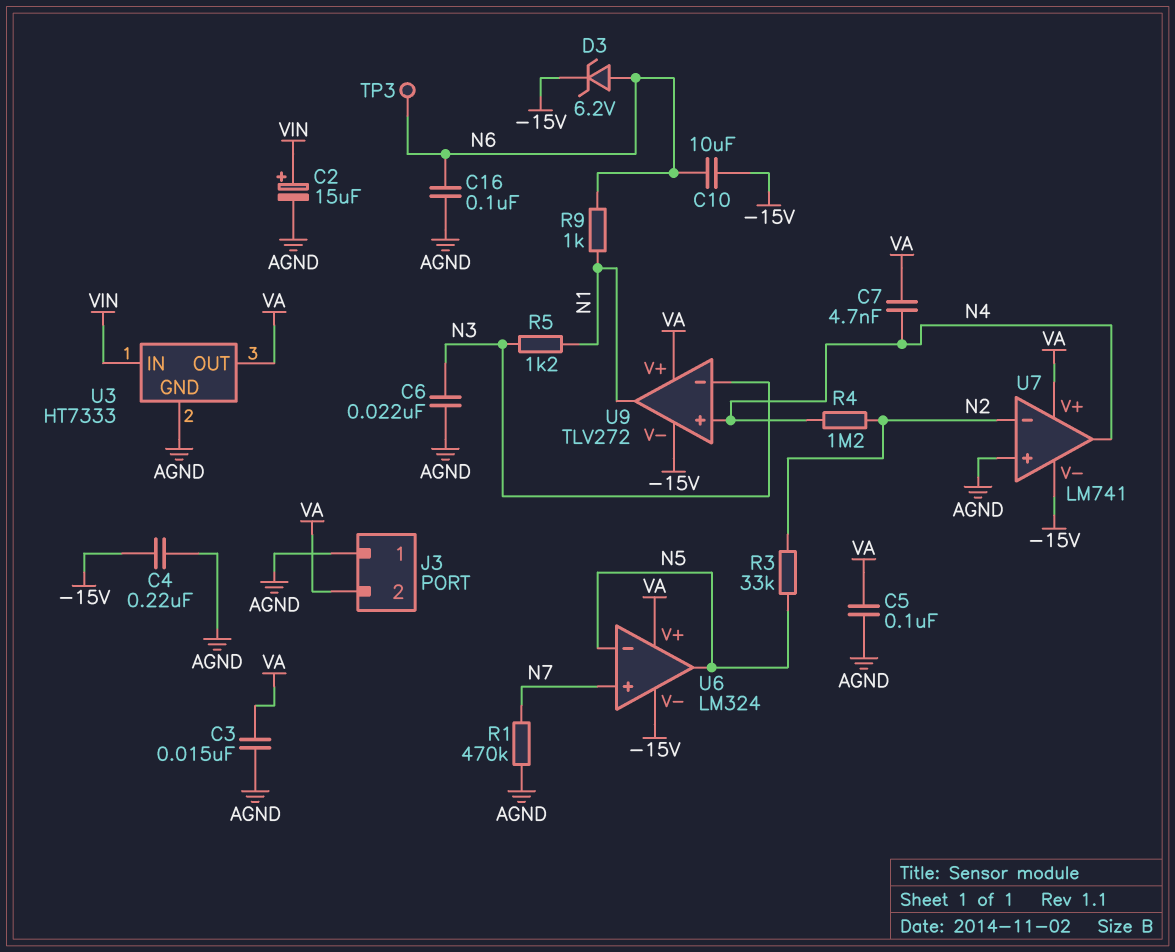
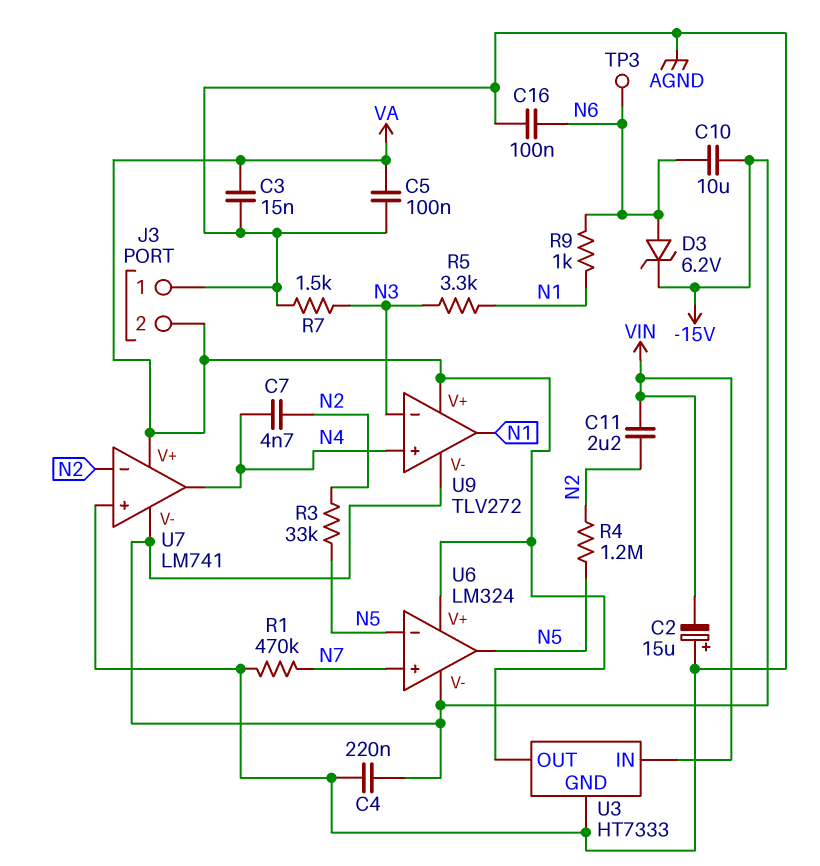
C2: 15uF (plus VIN, minus AGND) -> 15uF (plus AGND, minus VIN)
C6: 22nF (AGND, N3) -> none
C7: 4.7nF (N4, VA) -> 4.7nF (N2, N4)
C11: none -> 2.2uF (N2, VIN)
R4: 1.2M (N2, N4) -> 1.2M (N2, N5)
R5: 1.2k (N1, N3) -> 3.3k (N1, N3)
R7: none -> 1.5k (AGND, N3)

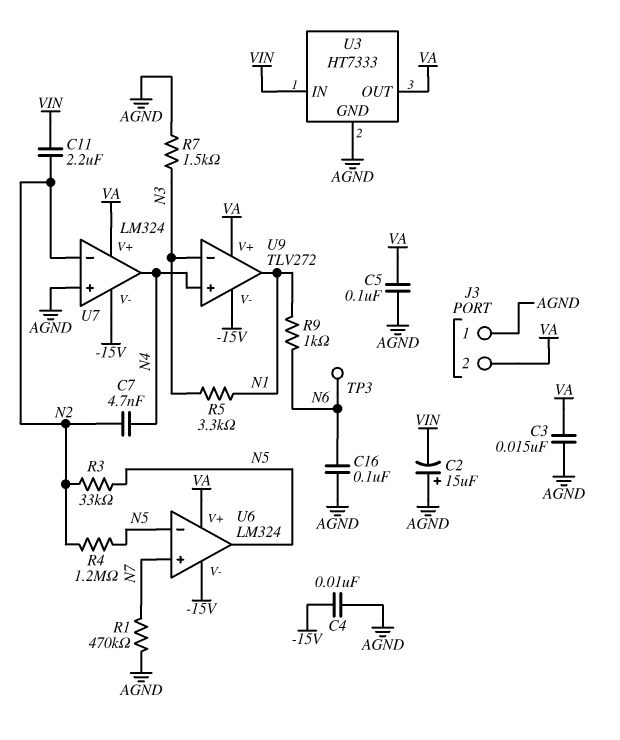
C4: 220nF (-15V, AGND) -> 10nF (-15V, AGND)
C10: 10uF (-15V, N6) -> none
D3: zener 6.2V (A N6, K -15V) -> none
U7: LM741 -> LM324

